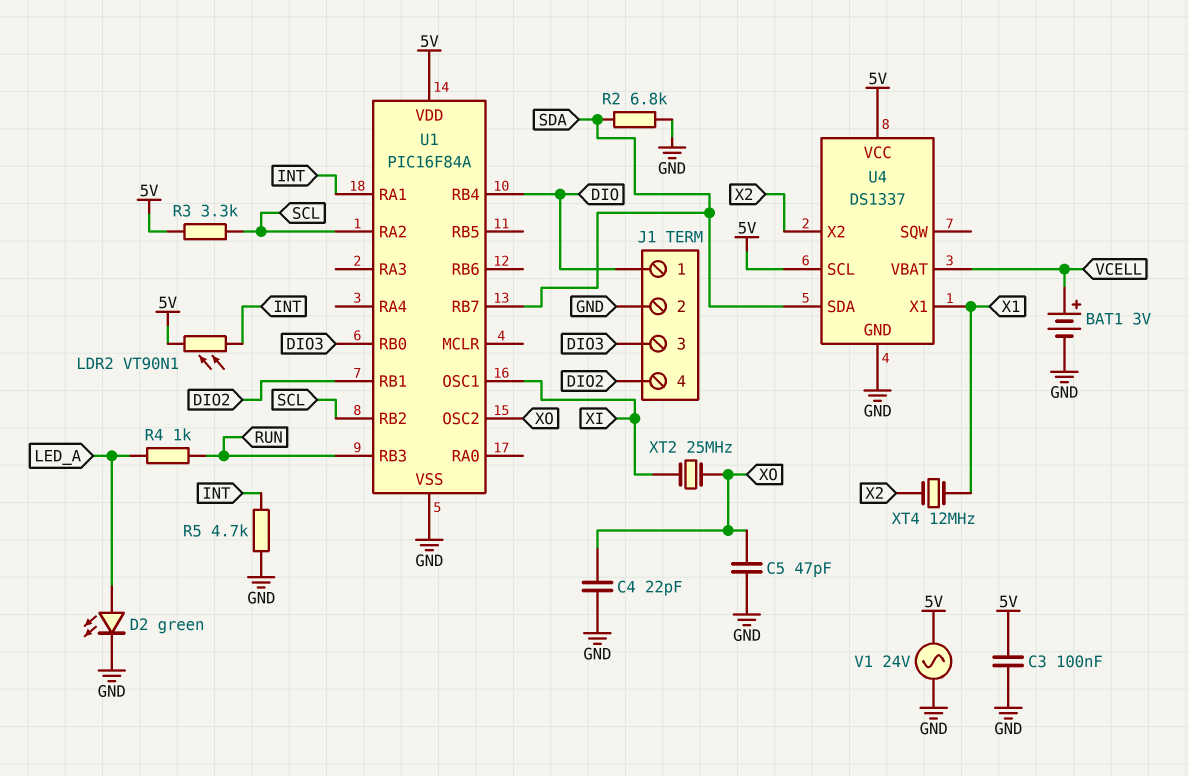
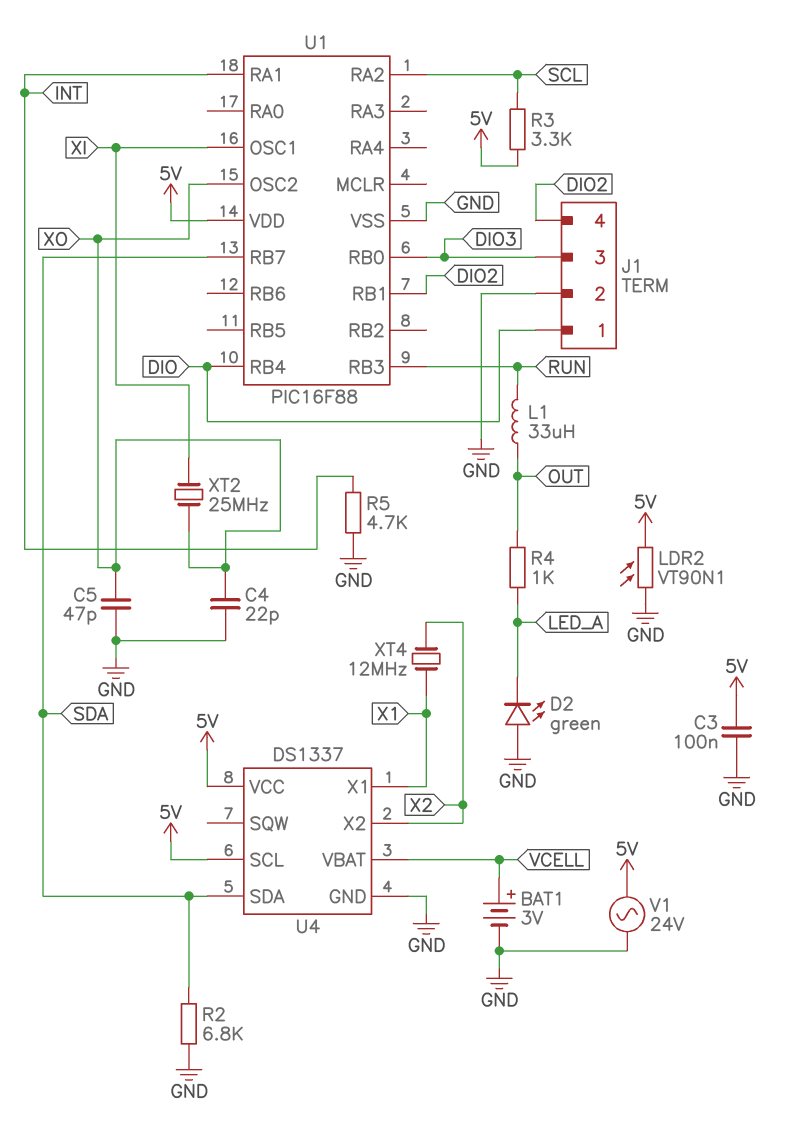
D2: LED green (A LED_A, K GND) -> LED green (A GND, K LED_A)
L1: none -> 33uH (OUT, RUN)
LDR2: VT90N1 (5V, INT) -> VT90N1 (5V, GND)
R4: 1k (LED_A, RUN) -> 1k (LED_A, OUT)
U1: PIC16F84A -> PIC16F88
U1 pin RB2: SCL -> none

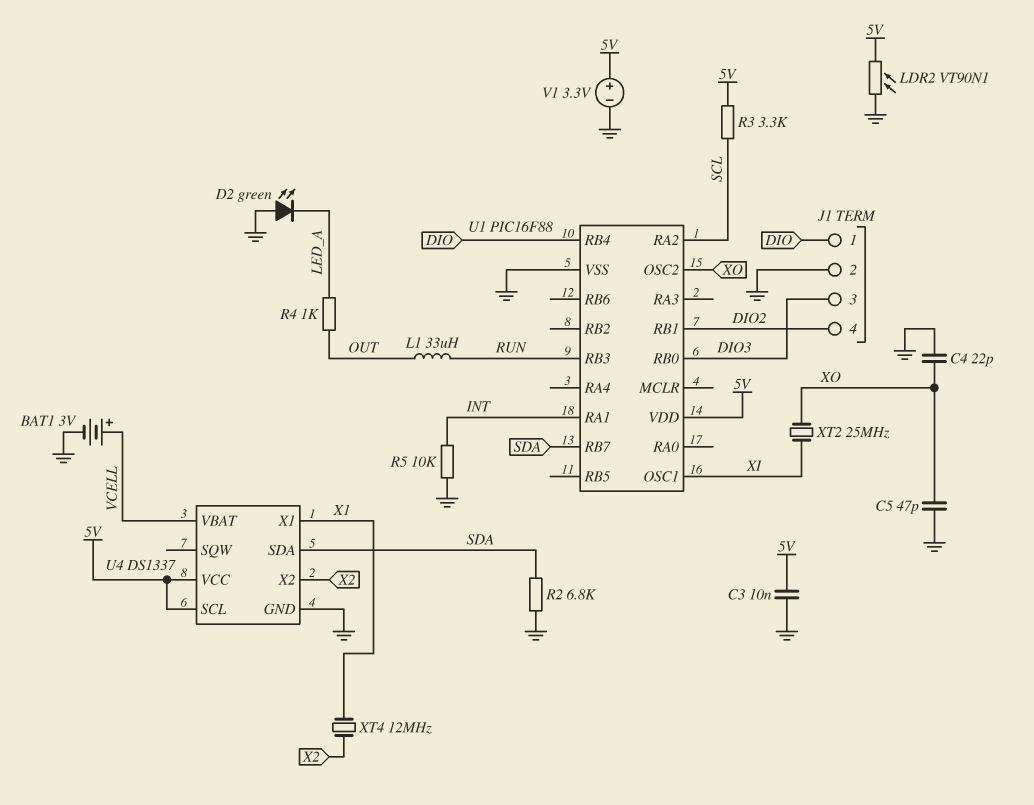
C3: 100nF (5V, GND) -> 10nF (5V, GND)
R5: 4.7k (GND, INT) -> 10k (GND, INT)
V1: AC 24V (5V, GND) -> 3.3V (plus 5V, minus GND)

